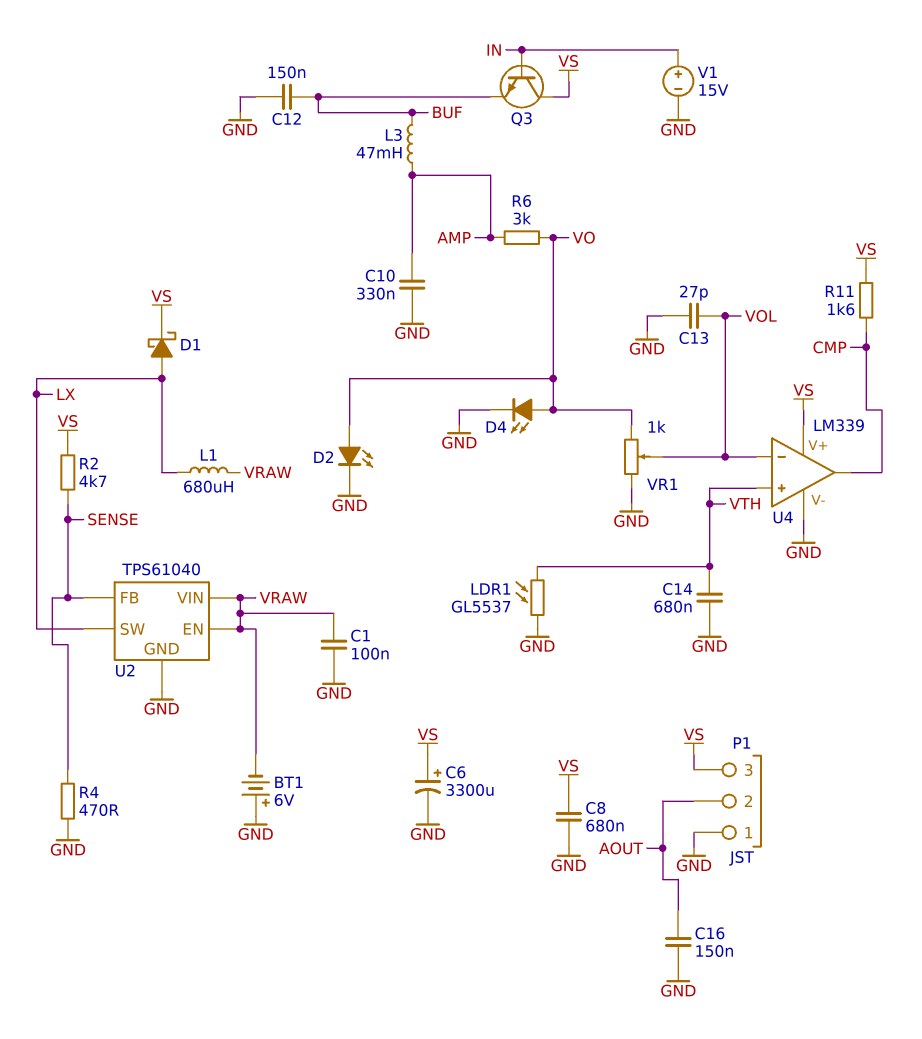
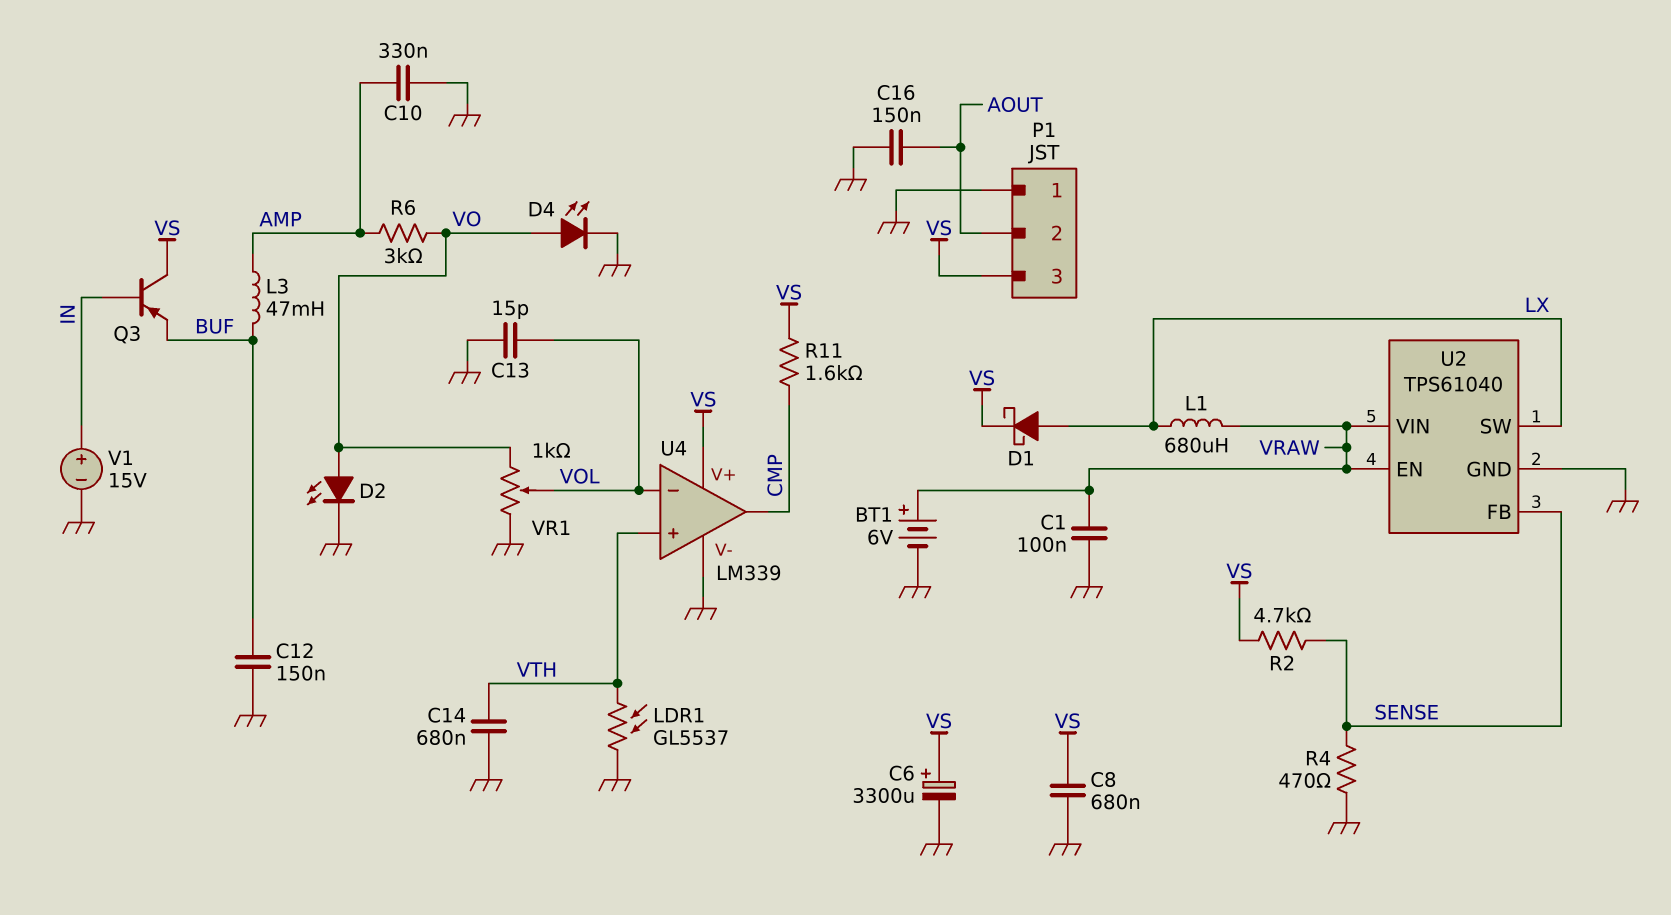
BT1: 6V (plus GND, minus VRAW) -> 6V (plus VRAW, minus GND)
C13: 27pF (GND, VOL) -> 15pF (GND, VOL)
Q3: NPN (B IN, C VS, E BUF) -> PNP (B IN, C VS, E BUF)

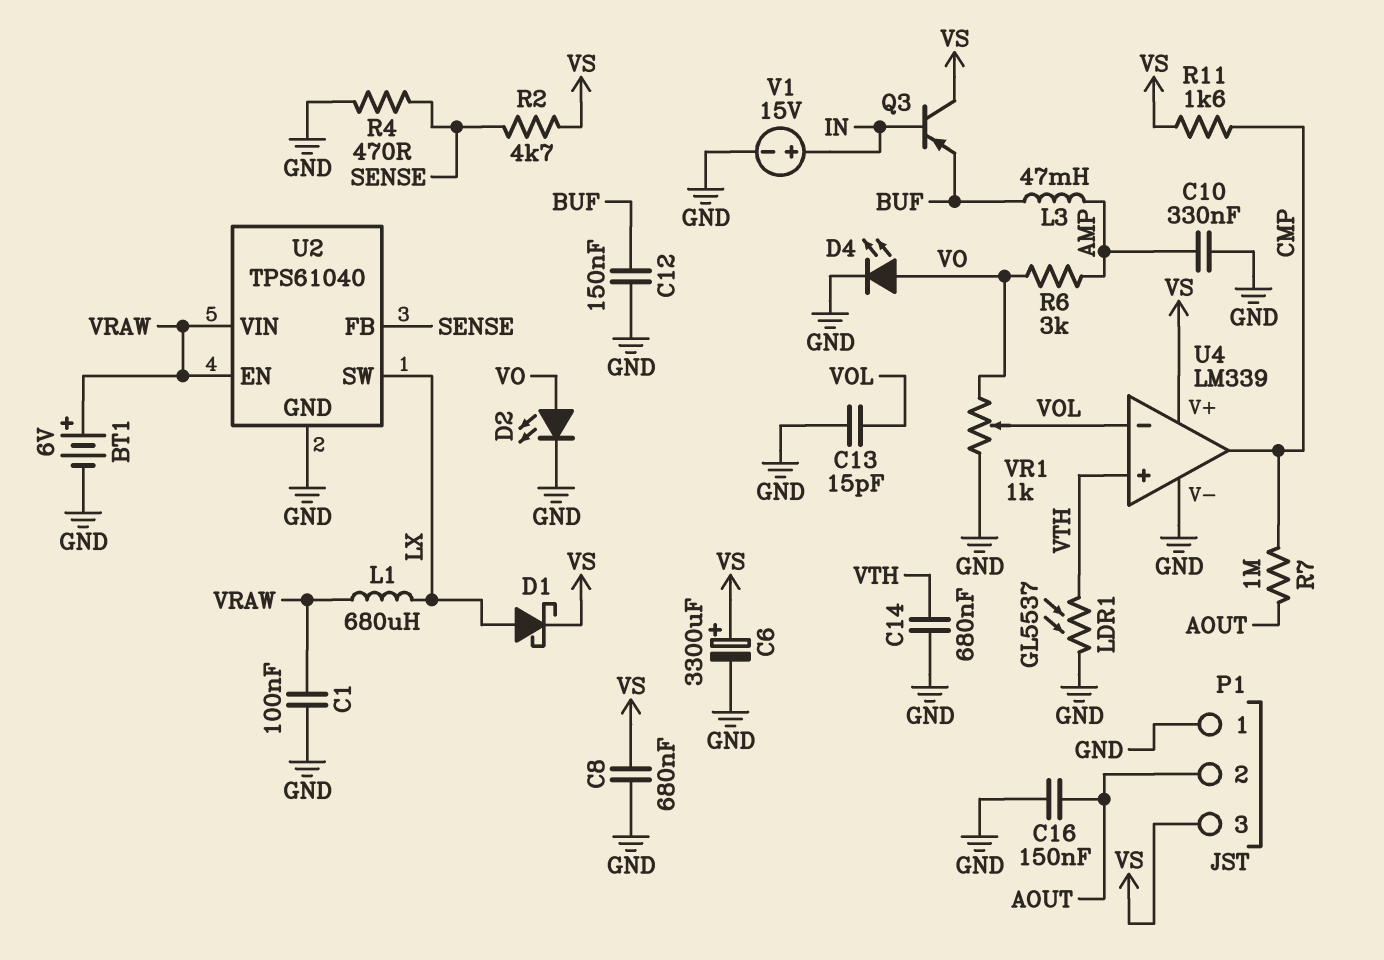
R7: none -> 1M (AOUT, CMP)

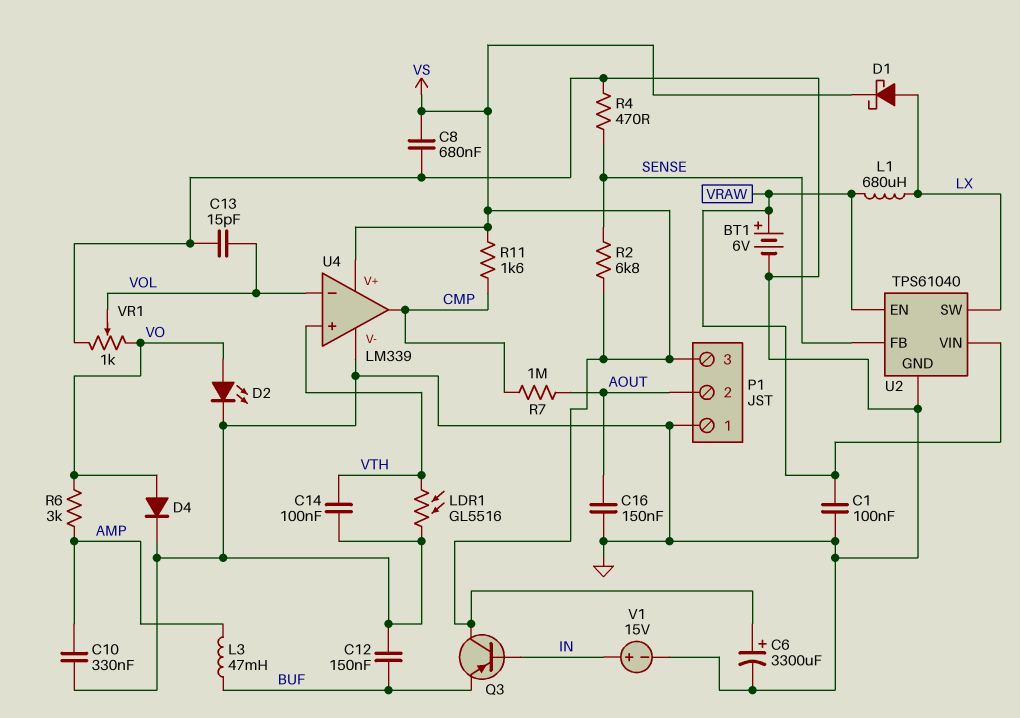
C14: 680nF (GND, VTH) -> 100nF (GND, VTH)
D4: LED (A VO, K GND) -> diode (A VO, K GND)
LDR1: GL5537 (GND, VTH) -> GL5516 (GND, VTH)
R2: 4.7k (SENSE, VS) -> 6.8k (SENSE, VS)

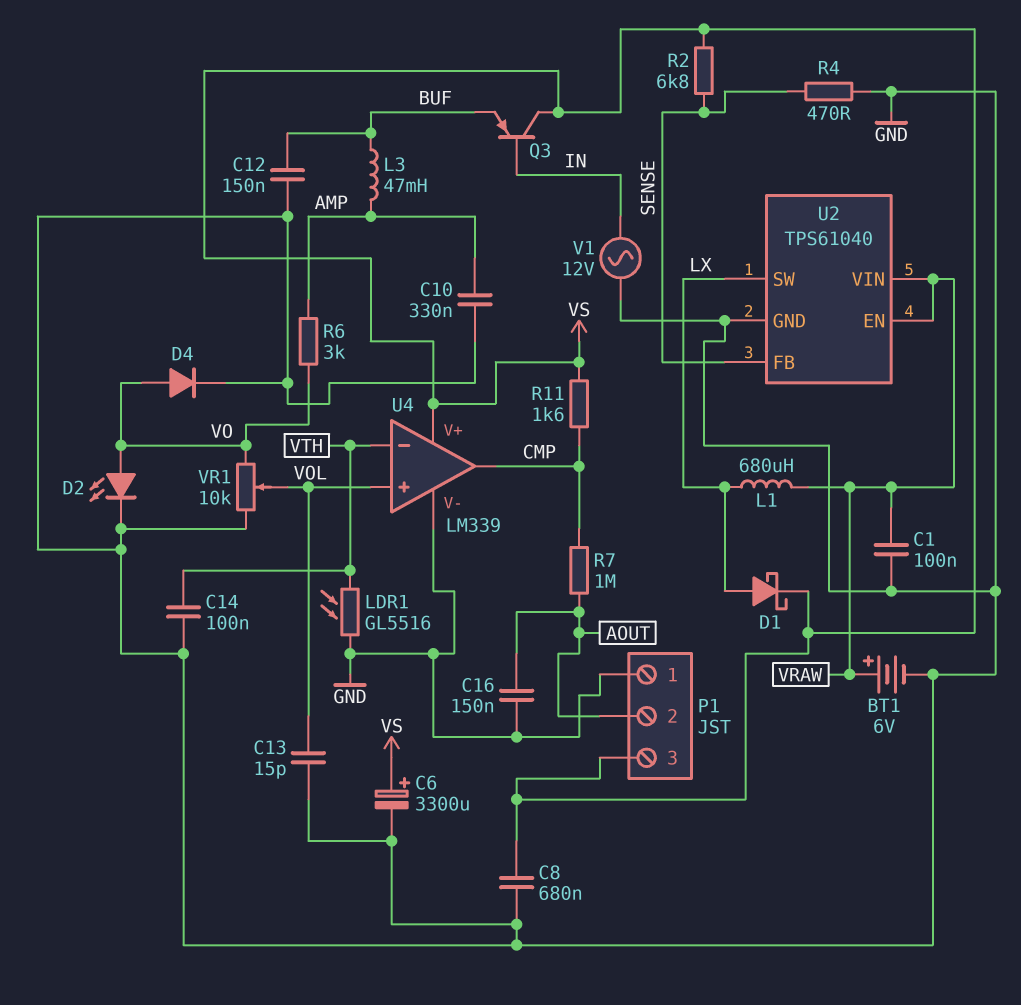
U4 pin in+: VTH -> VOL
U4 pin in-: VOL -> VTH
V1: 15V (plus IN, minus GND) -> AC 12V (GND, IN)
VR1: 1k (GND, VO, wiper VOL) -> 10k (GND, VO, wiper VOL)

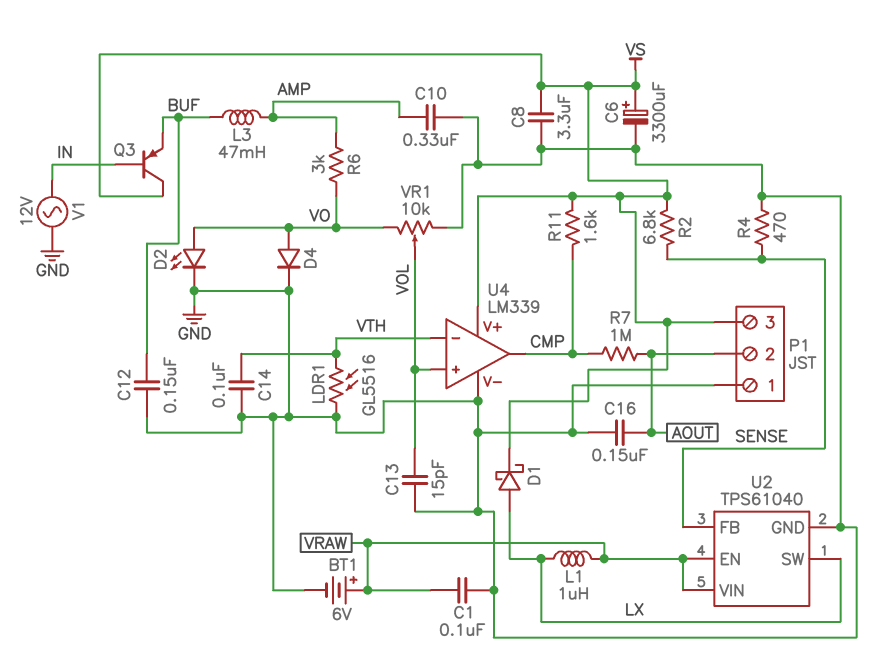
C8: 680nF (GND, VS) -> 3.3uF (GND, VS)
L1: 680uH (LX, VRAW) -> 1uH (LX, VRAW)

